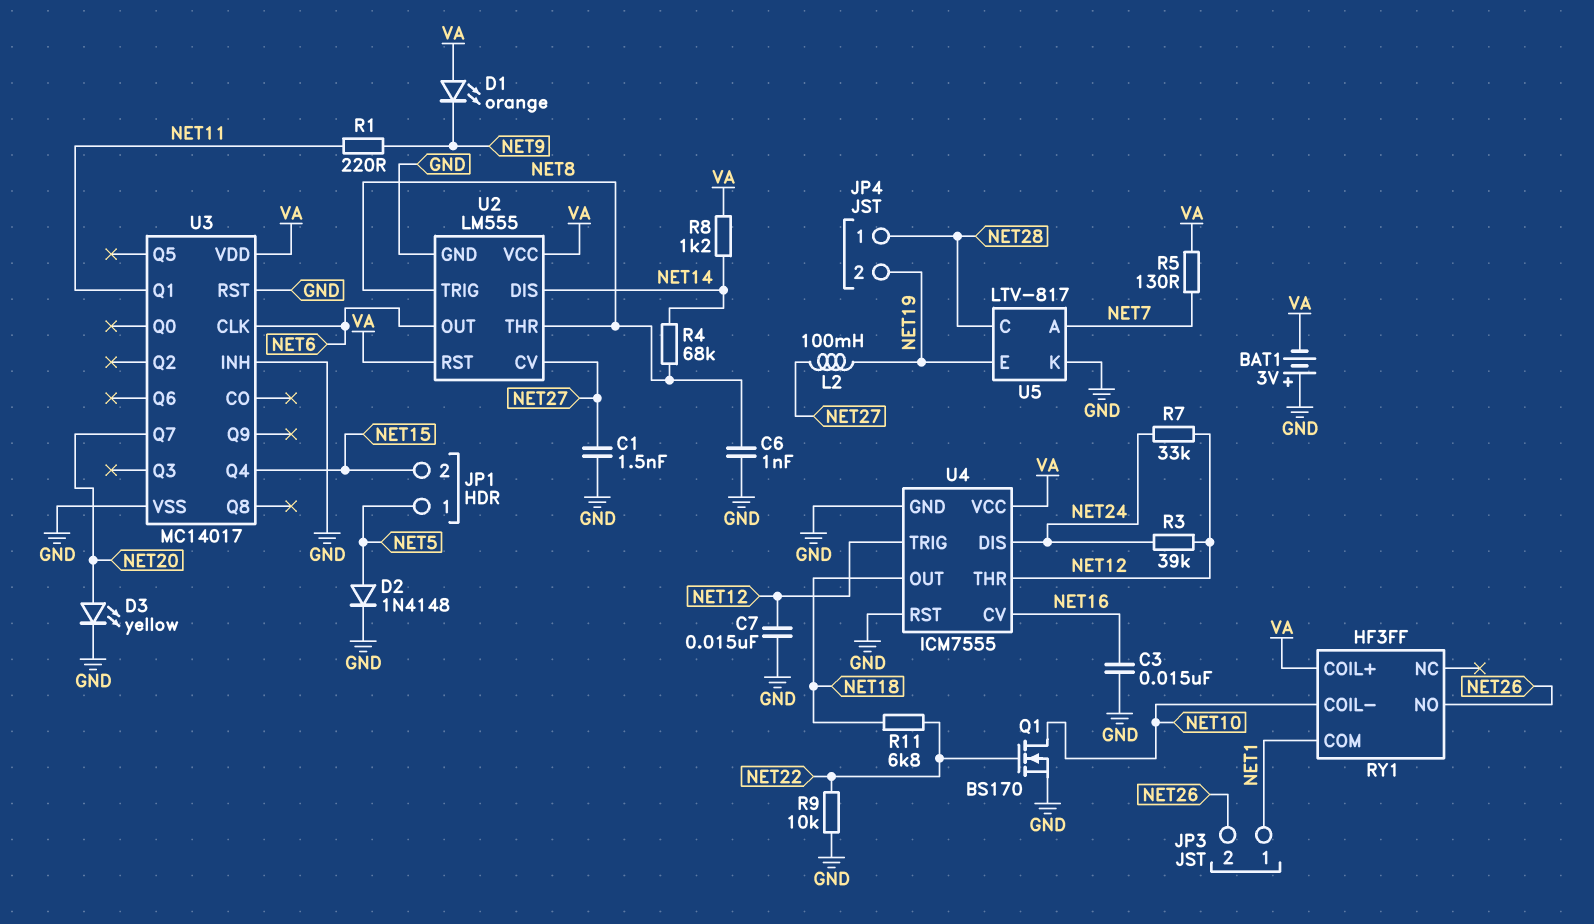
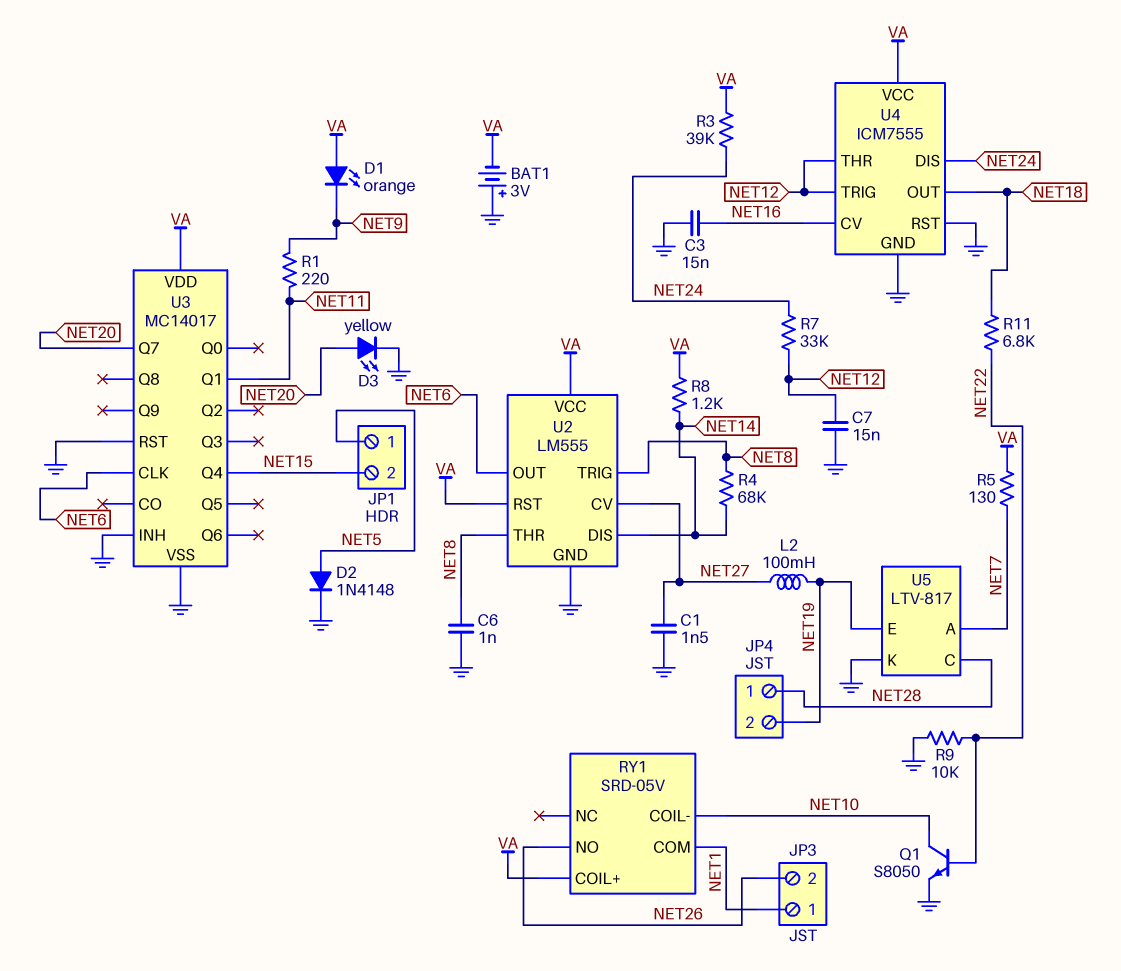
Q1: NMOS BS170 (G NET22, D NET10, S GND) -> NPN S8050 (B NET22, C NET10, E GND)
R3: 39k (NET12, NET24) -> 39k (NET24, VA)
RY1: HF3FF -> SRD-05V

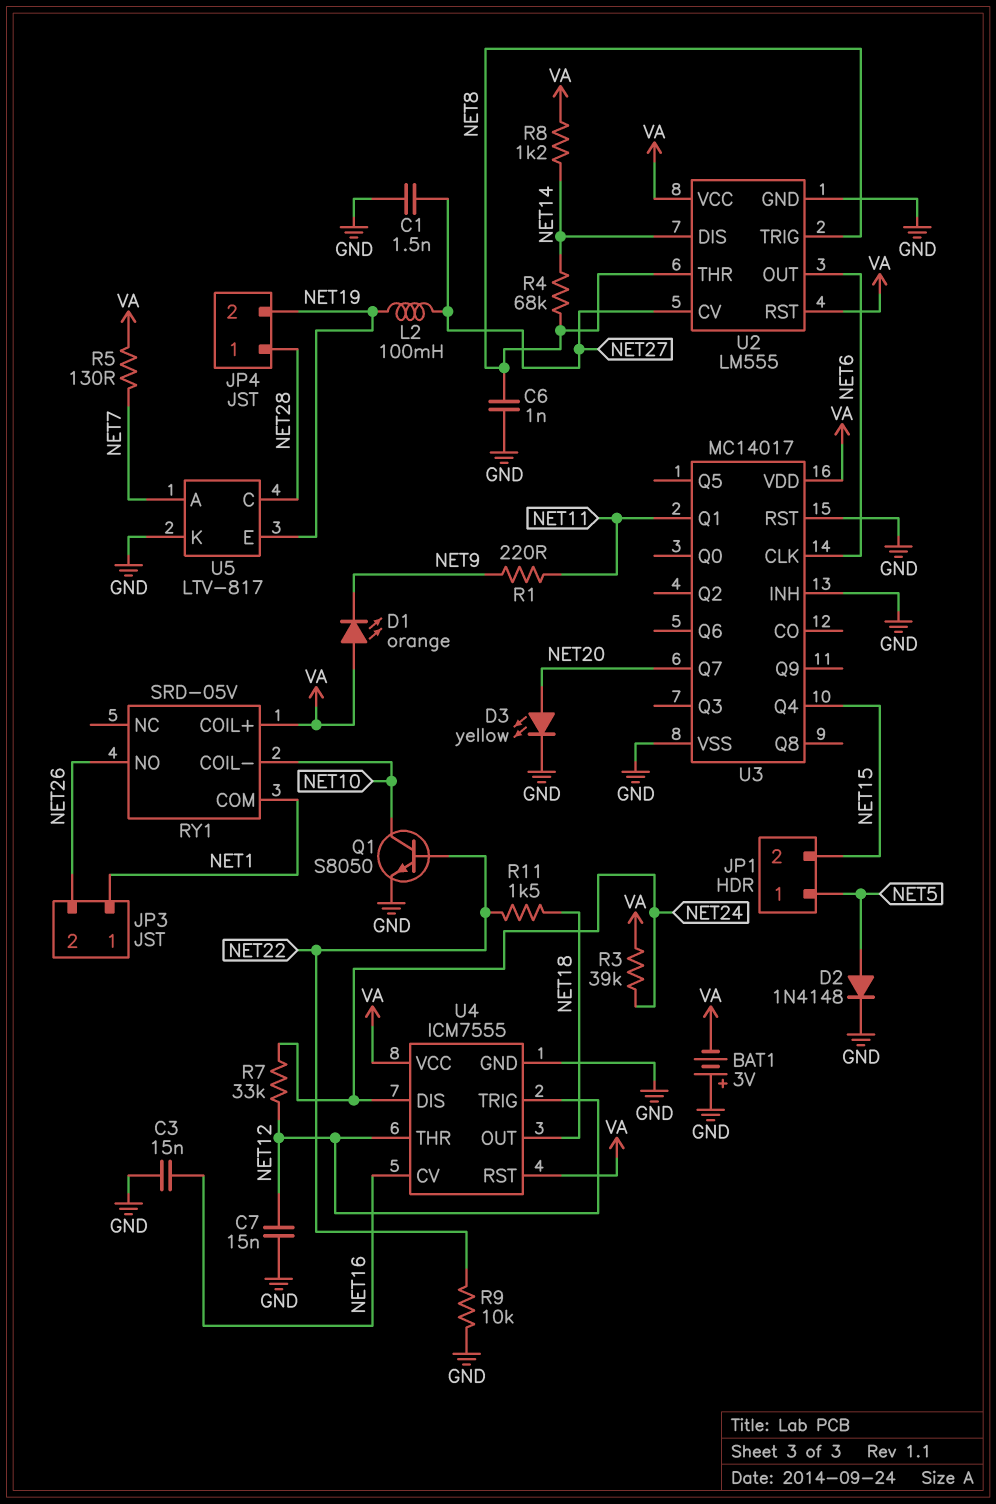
R11: 6.8k (NET18, NET22) -> 1.5k (NET18, NET22)
U4 pin RST: GND -> VA

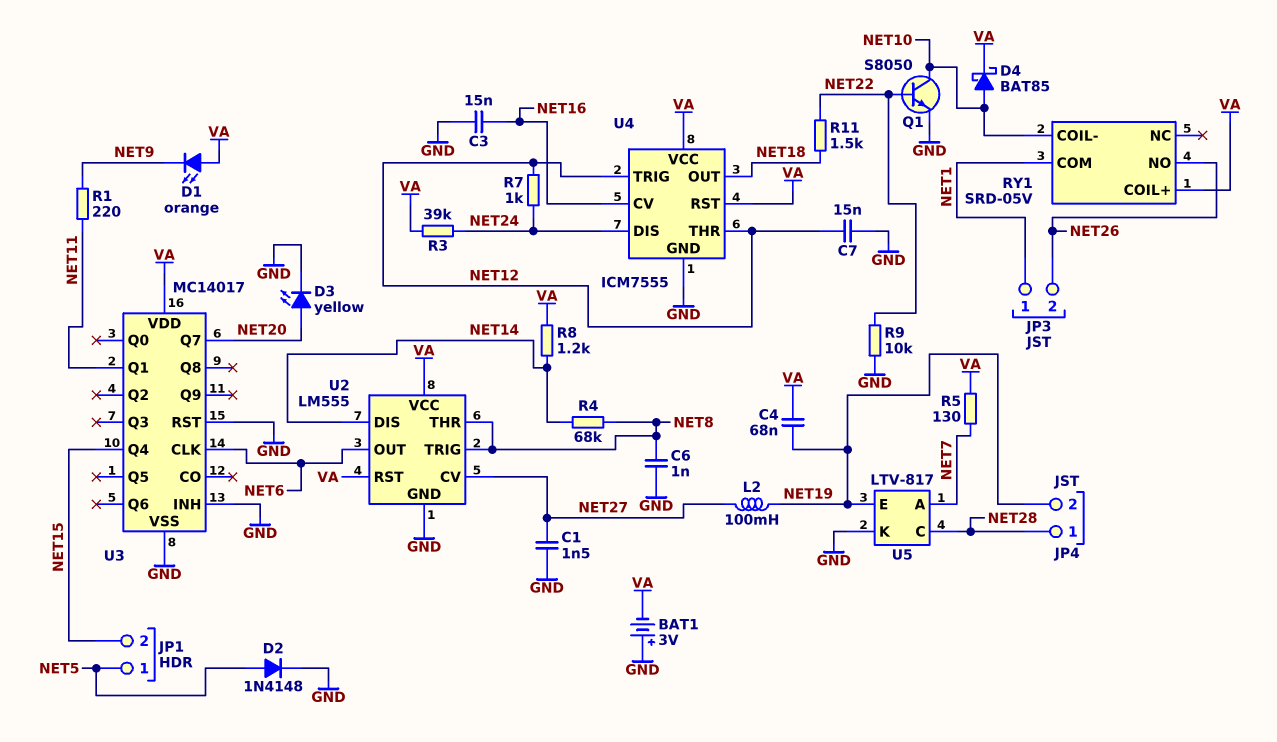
C4: none -> 68nF (NET19, VA)
D4: none -> schottky BAT85 (A NET10, K VA)
R7: 33k (NET12, NET24) -> 1k (NET12, NET24)

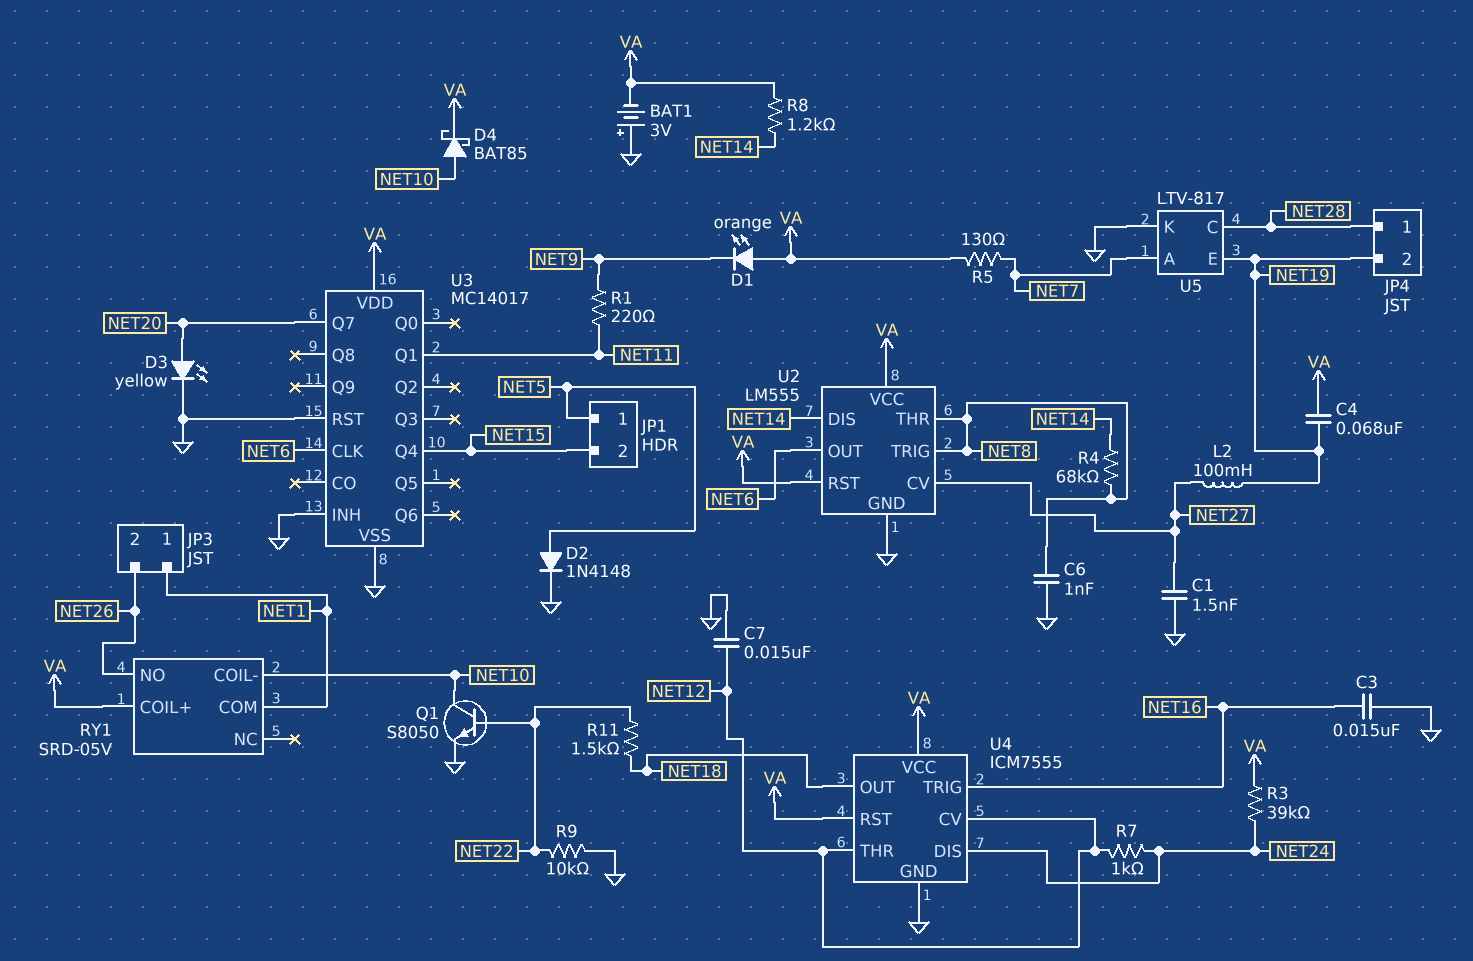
U4 pin CV: NET16 -> NET12
U4 pin TRIG: NET12 -> NET16

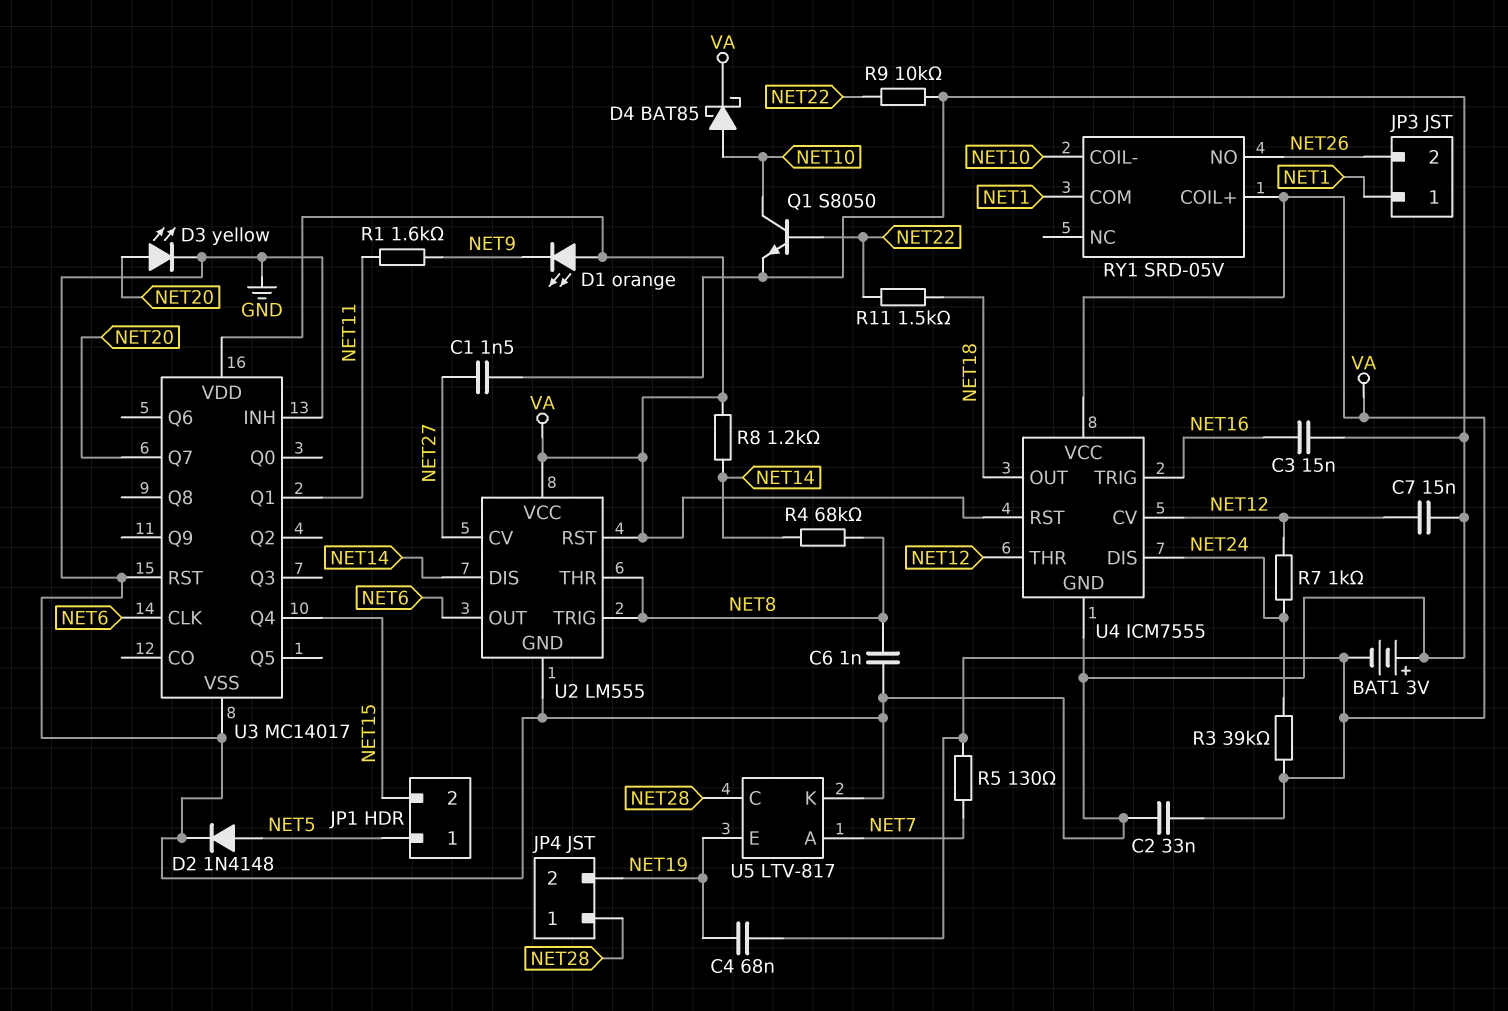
C2: none -> 33nF (GND, VA)
L2: 100mH (NET19, NET27) -> none
R1: 220 (NET9, NET11) -> 1.6k (NET9, NET11)

